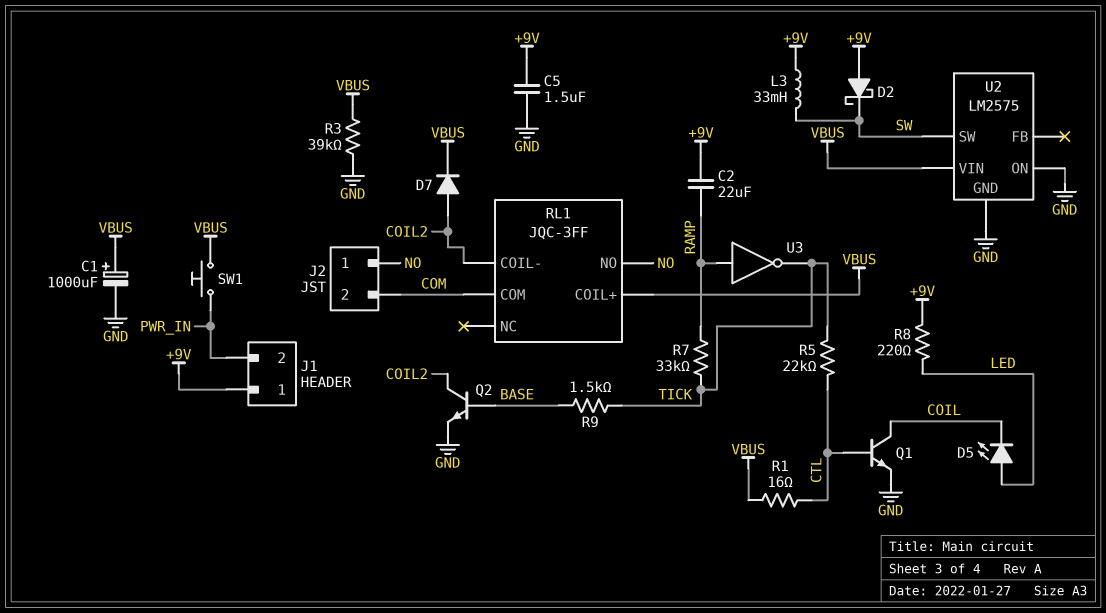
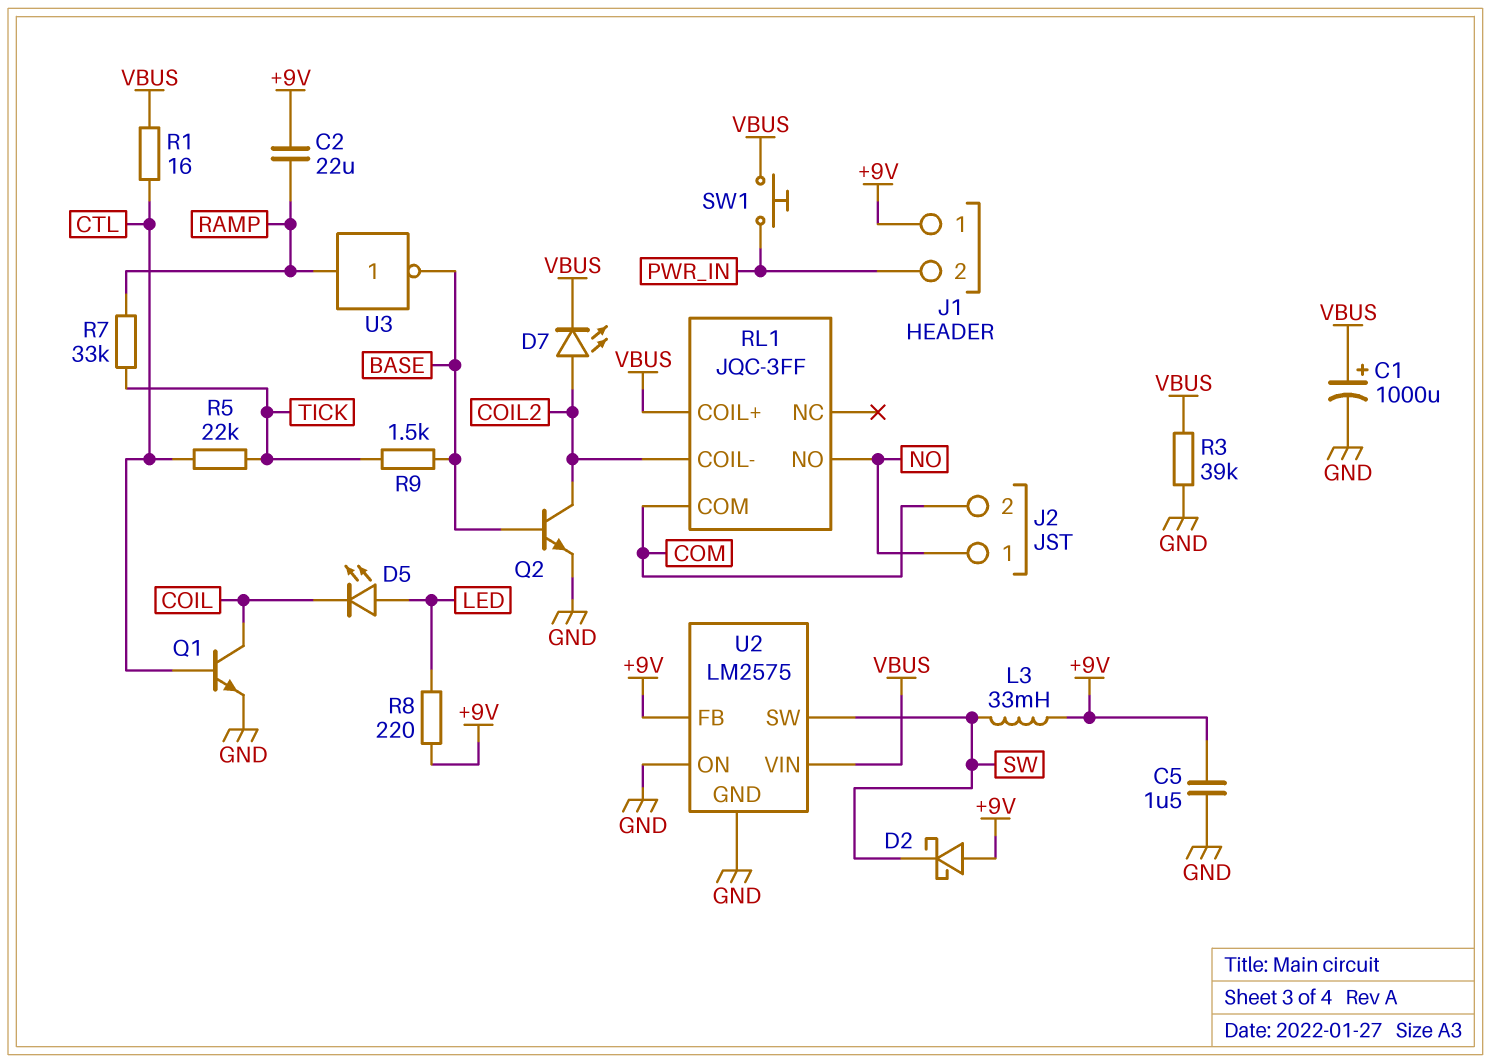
D7: diode (A COIL2, K VBUS) -> LED (A COIL2, K VBUS)
U2 pin FB: none -> +9V
U3: NOT (in RAMP, out TICK) -> NOT (in RAMP, out BASE)

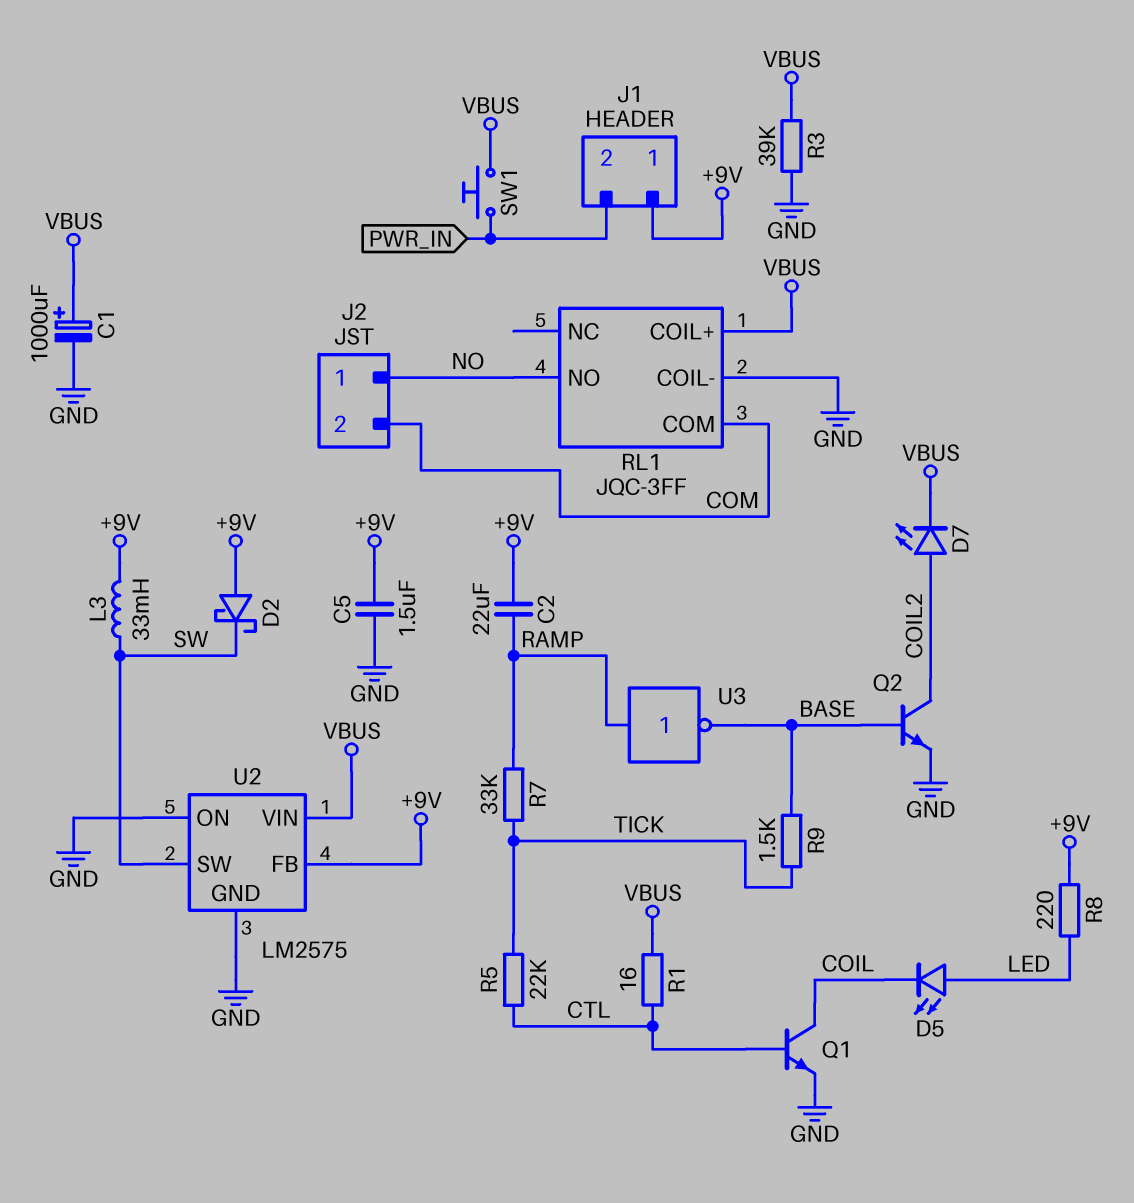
RL1 pin COIL-: COIL2 -> GND

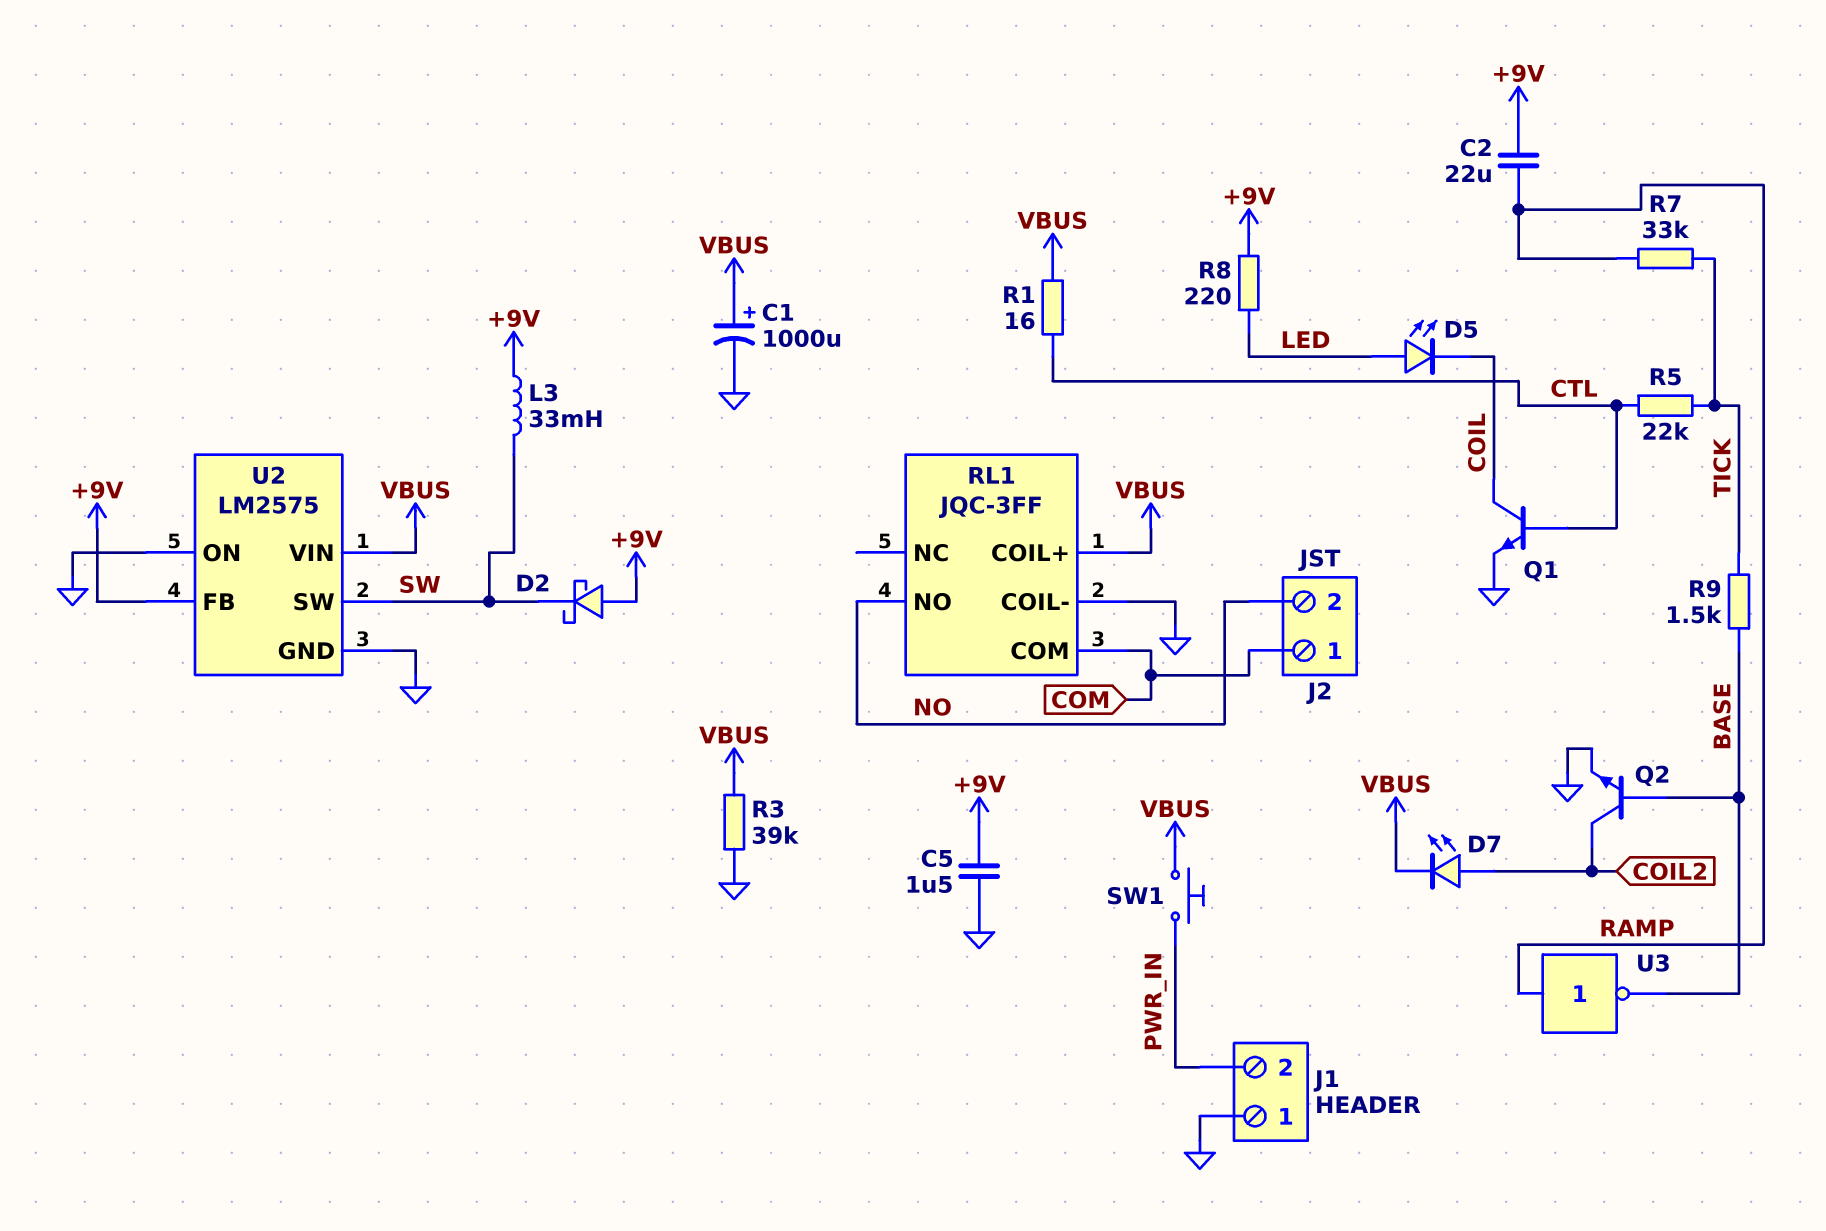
J1 pin 1: +9V -> GND
J2 pin 1: NO -> COM
J2 pin 2: COM -> NO

